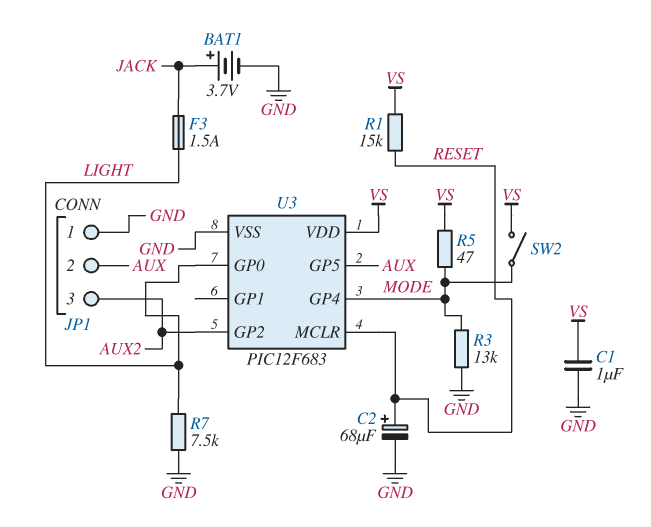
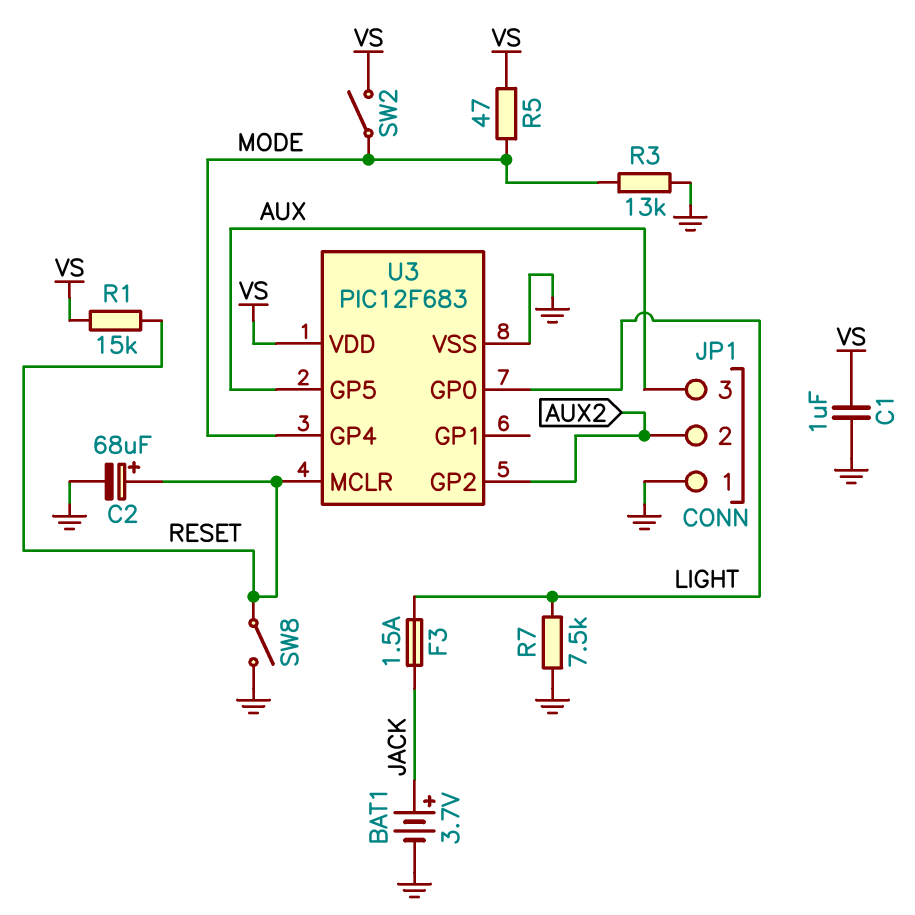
JP1 pin 2: AUX -> AUX2
JP1 pin 3: AUX2 -> AUX
SW8: none -> switch (GND, RESET)

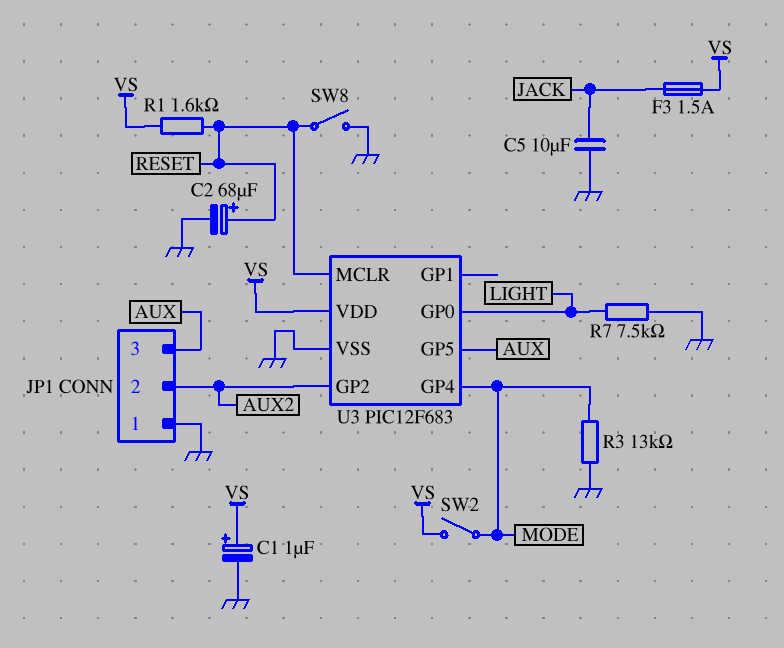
BAT1: 3.7V (plus JACK, minus GND) -> none
C1: 1uF (GND, VS) -> 1uF (plus VS, minus GND)
C5: none -> 10uF (GND, JACK)
F3: 1.5A (JACK, LIGHT) -> 1.5A (JACK, VS)
R1: 15k (RESET, VS) -> 1.6k (RESET, VS)
R5: 47 (MODE, VS) -> none

